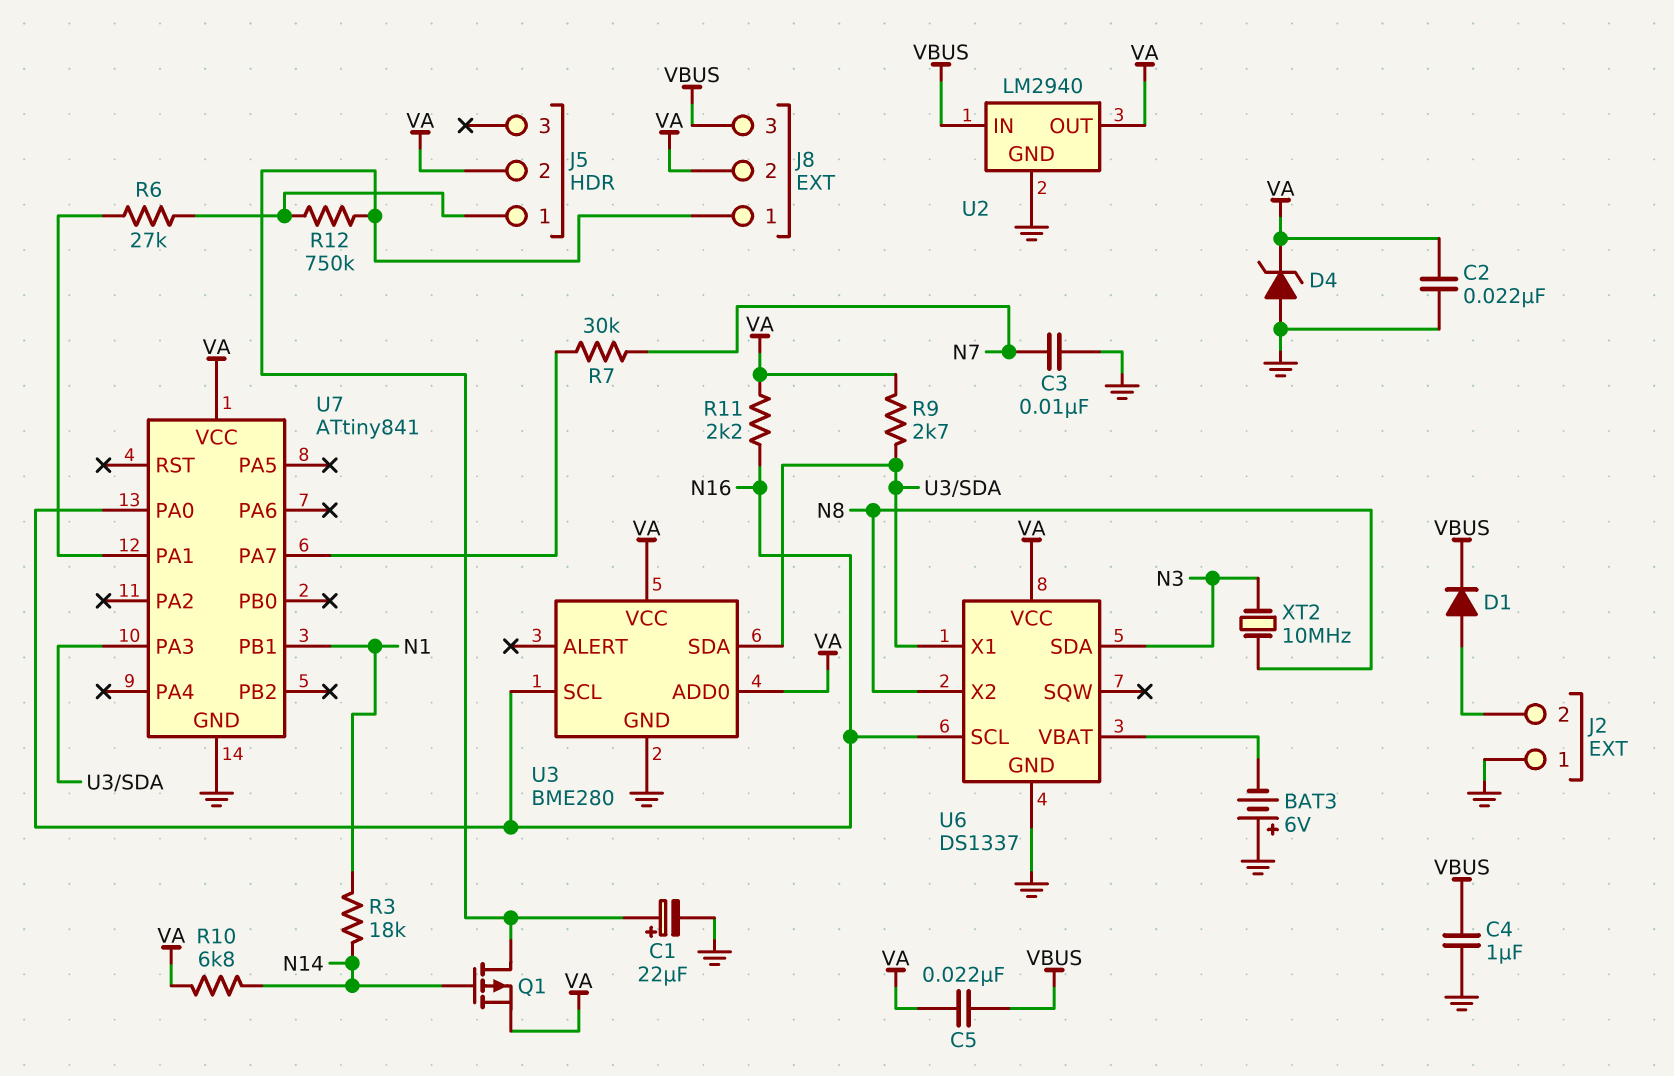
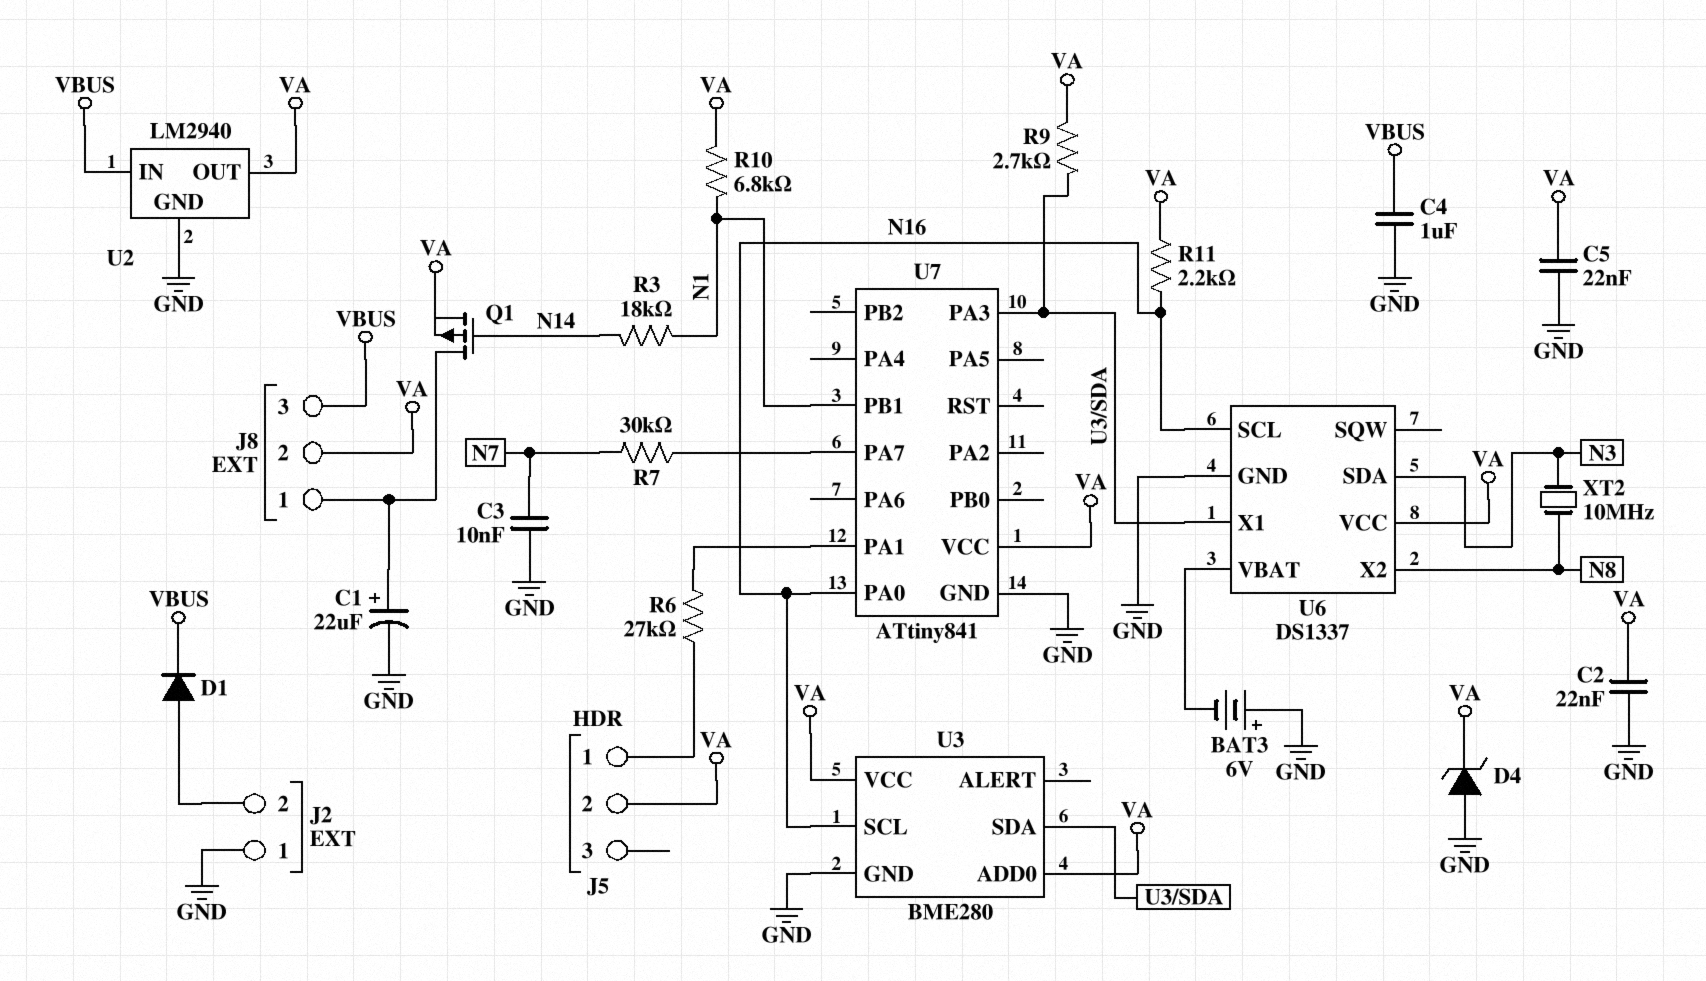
C5: 22nF (VA, VBUS) -> 22nF (GND, VA)
R10: 6.8k (N14, VA) -> 6.8k (N1, VA)
R12: 750k (J5/1, J8/1) -> none

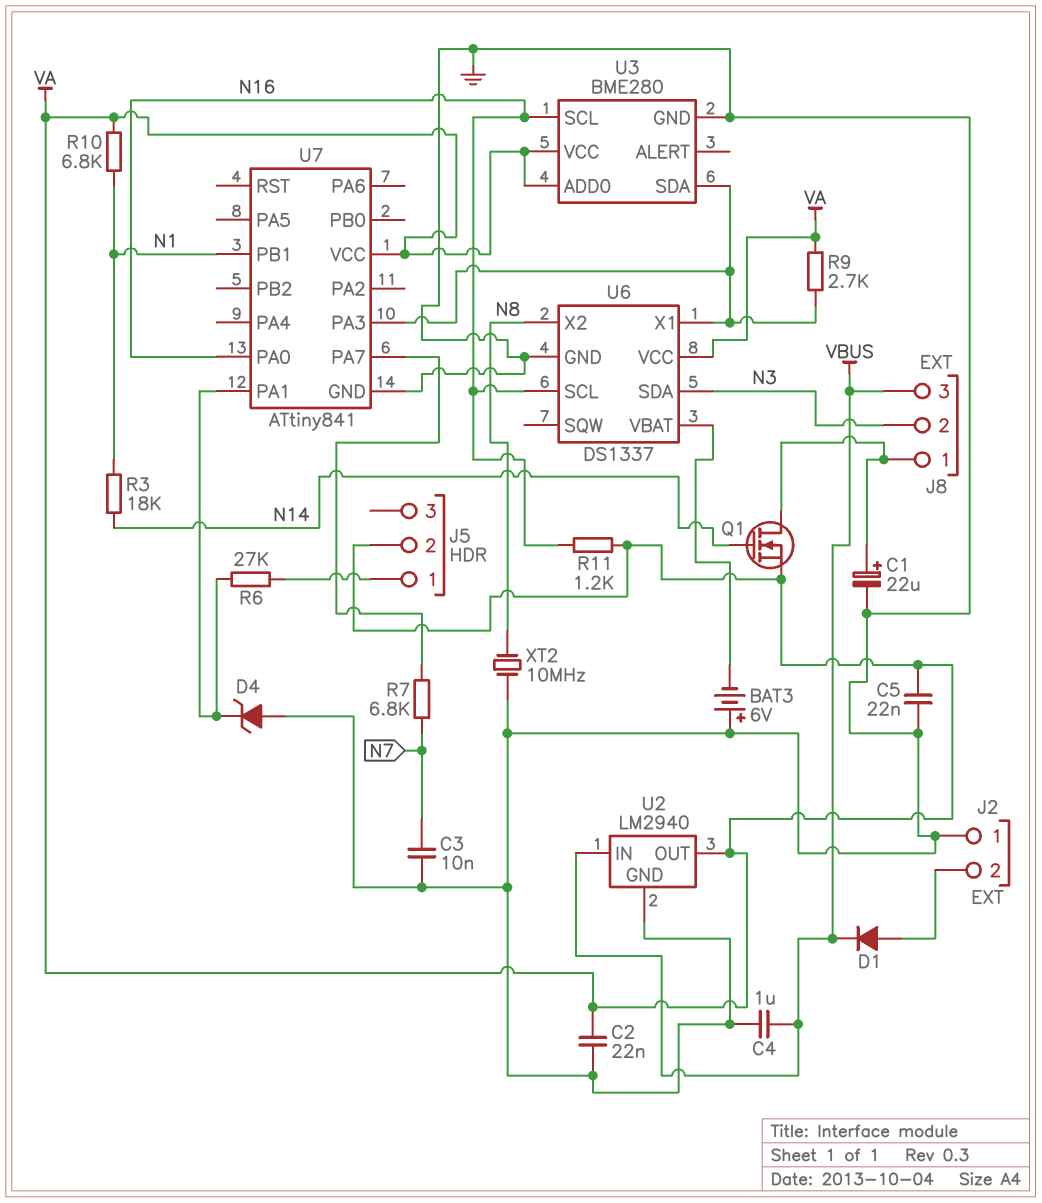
D4: zener (A GND, K VA) -> zener (A GND, K U7/PA1)
J8 pin 2: VA -> N3
Q1: PMOS (G N14, D J8/1, S VA) -> NMOS (G N14, D J8/1, S VA)
R7: 30k (N7, U7/PA7) -> 6.8k (N7, U7/PA7)
R11: 2.2k (N16, VA) -> 1.2k (N16, VA)
XT2: 10MHz (N3, N8) -> 10MHz (GND, N8)

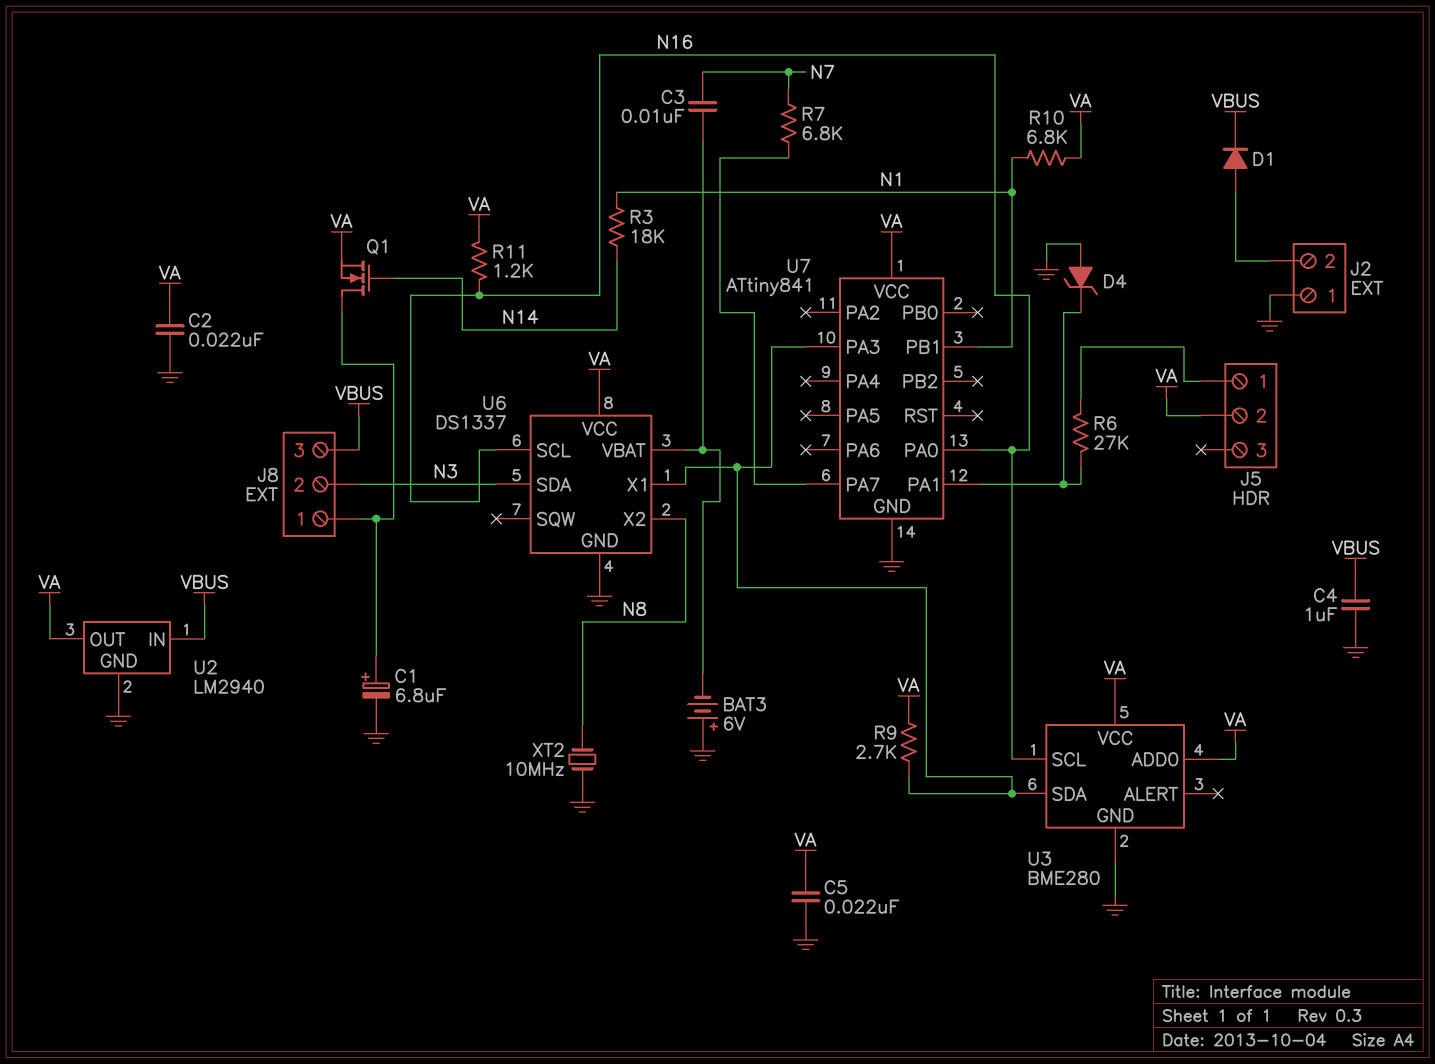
C1: 22uF (plus J8/1, minus GND) -> 6.8uF (plus J8/1, minus GND)
C3: 10nF (GND, N7) -> 10nF (N7, U6/VBAT)

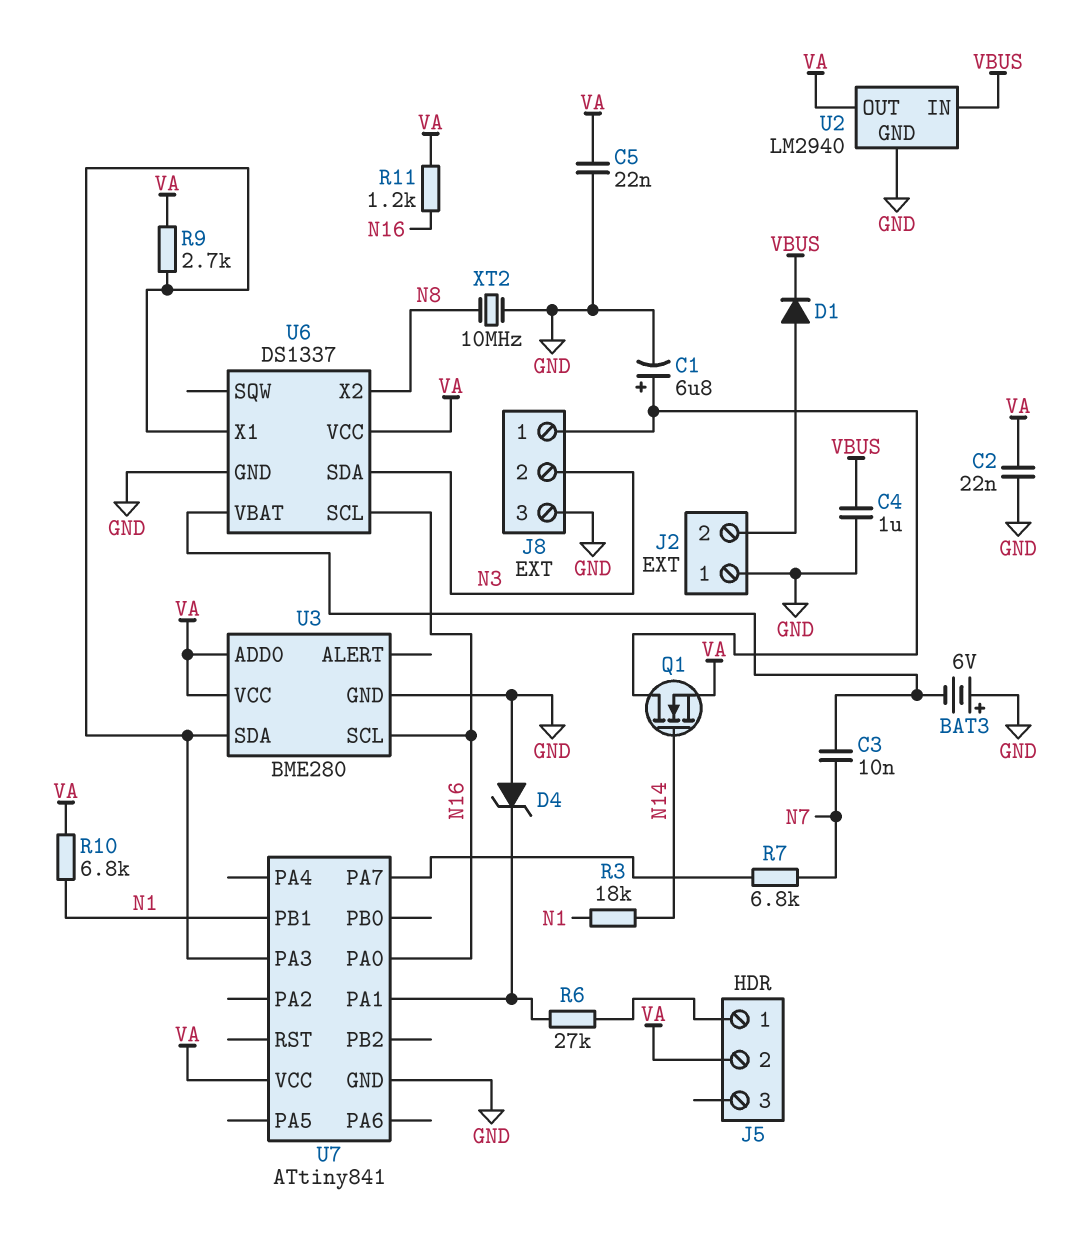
J8 pin 3: VBUS -> GND

